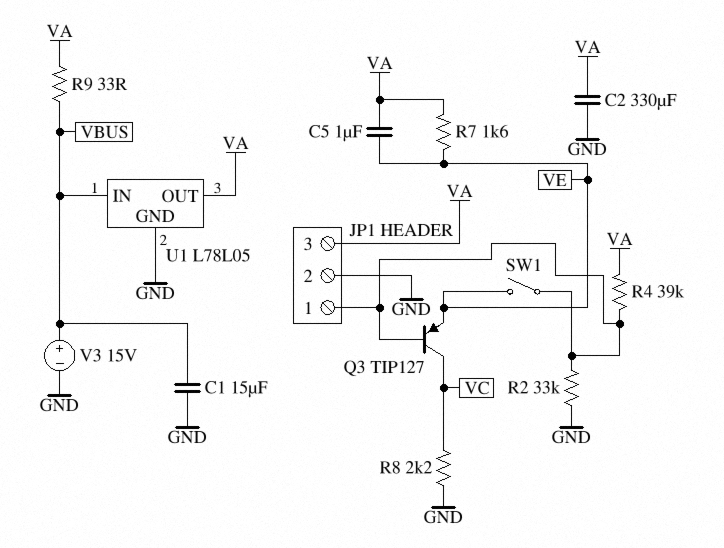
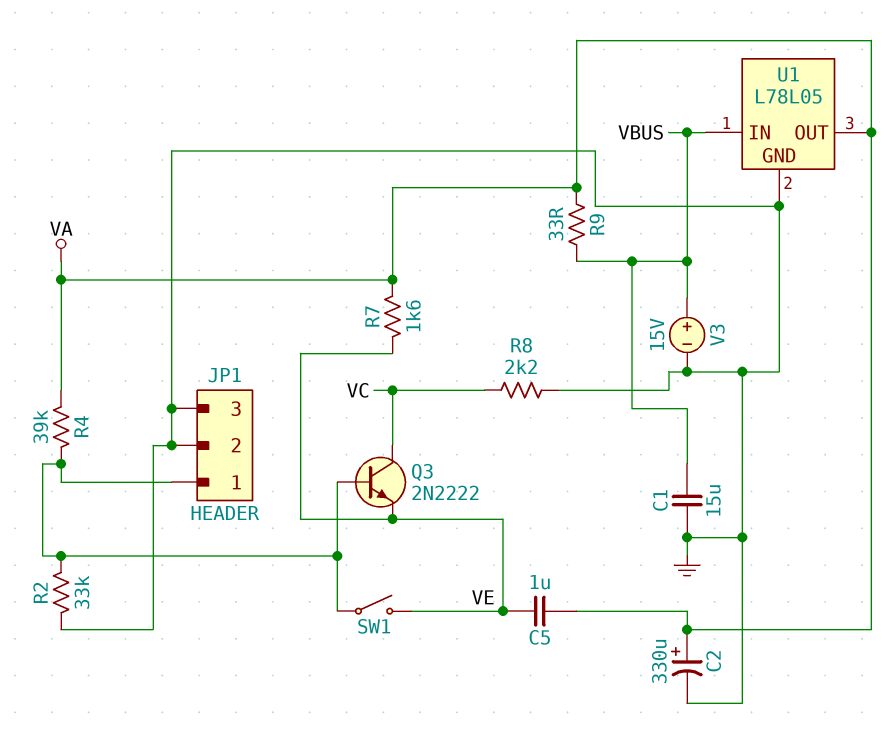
C2: 330uF (GND, VA) -> 330uF (plus VA, minus GND)
JP1 pin 3: VA -> GND
Q3: PNP TIP127 (B JP1/1, C VC, E VE) -> NPN 2N2222 (B JP1/1, C VC, E VE)

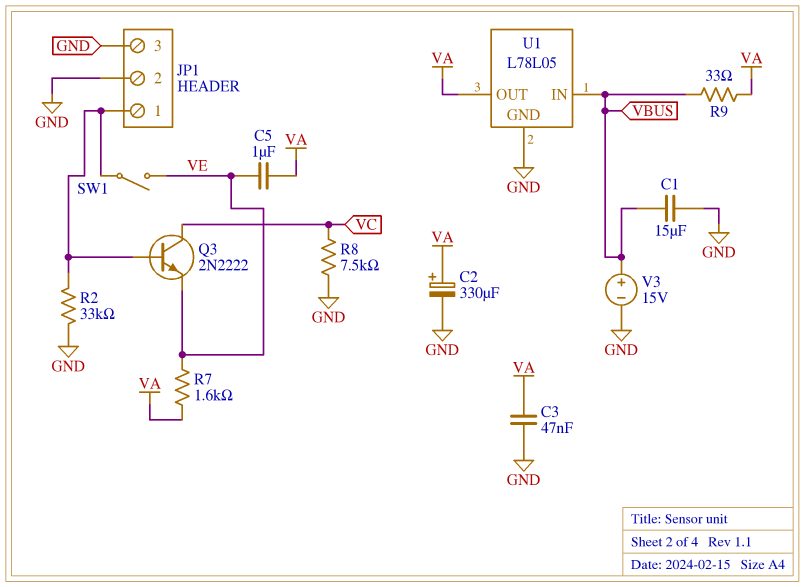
C3: none -> 47nF (GND, VA)
R4: 39k (JP1/1, VA) -> none
R8: 2.2k (GND, VC) -> 7.5k (GND, VC)

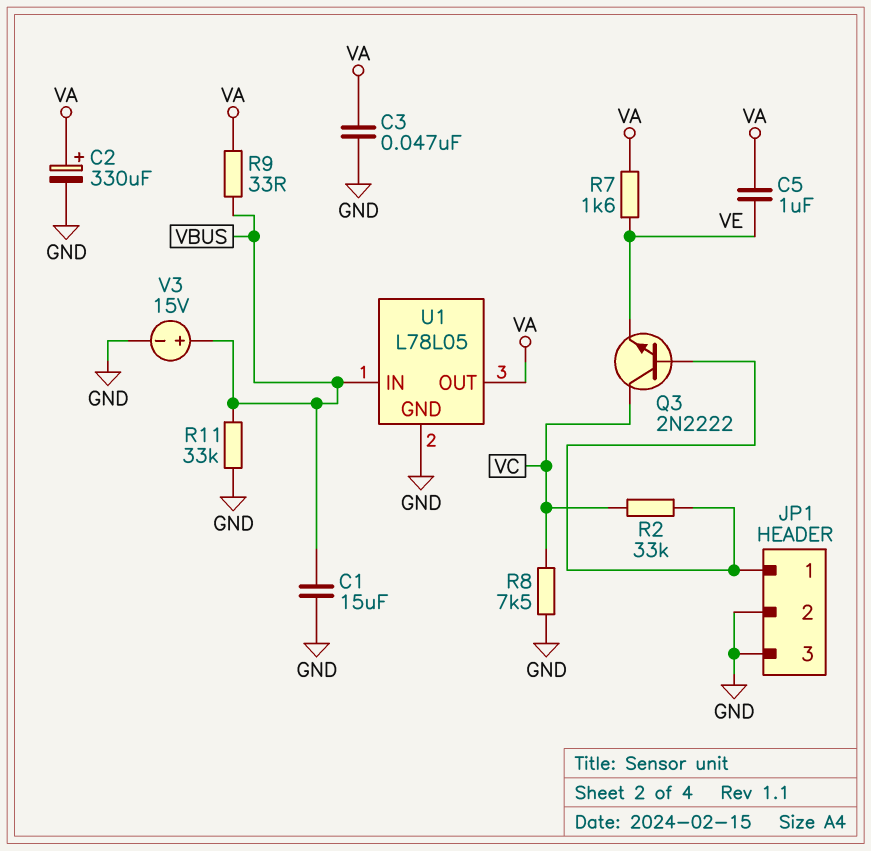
R2: 33k (GND, JP1/1) -> 33k (JP1/1, VC)
R11: none -> 33k (GND, VBUS)
SW1: switch (JP1/1, VE) -> none

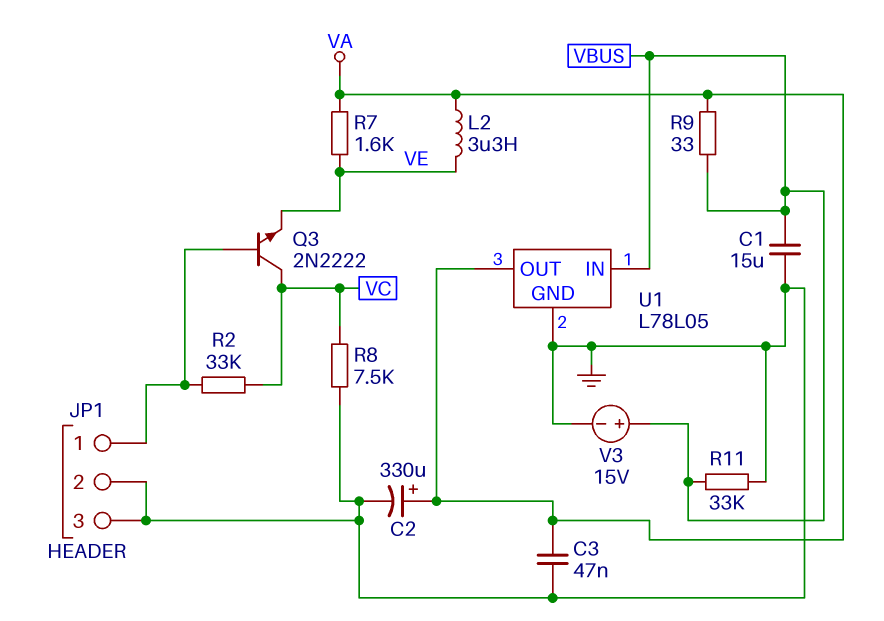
C5: 1uF (VA, VE) -> none
L2: none -> 3.3uH (VA, VE)

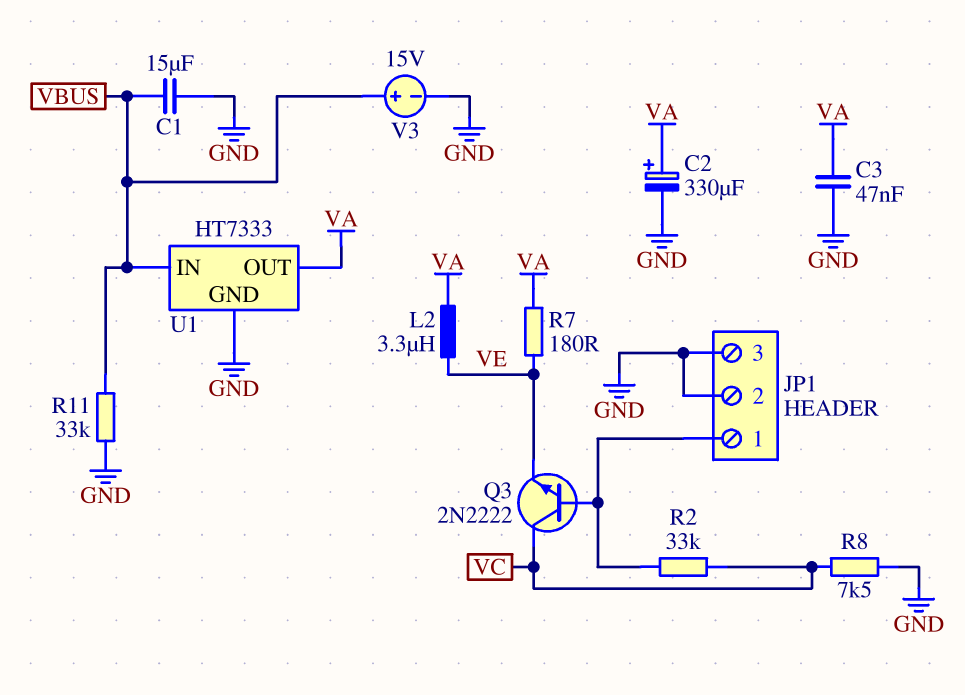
R7: 1.6k (VA, VE) -> 180 (VA, VE)
R9: 33 (VA, VBUS) -> none
U1: L78L05 -> HT7333

